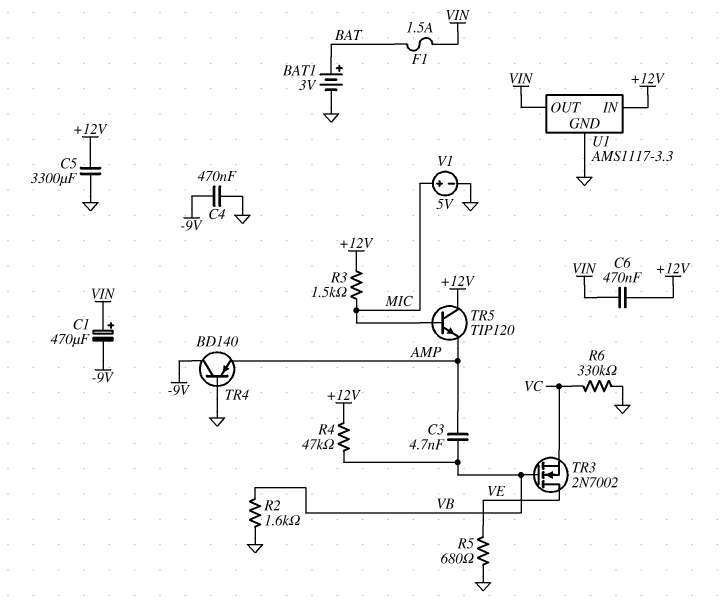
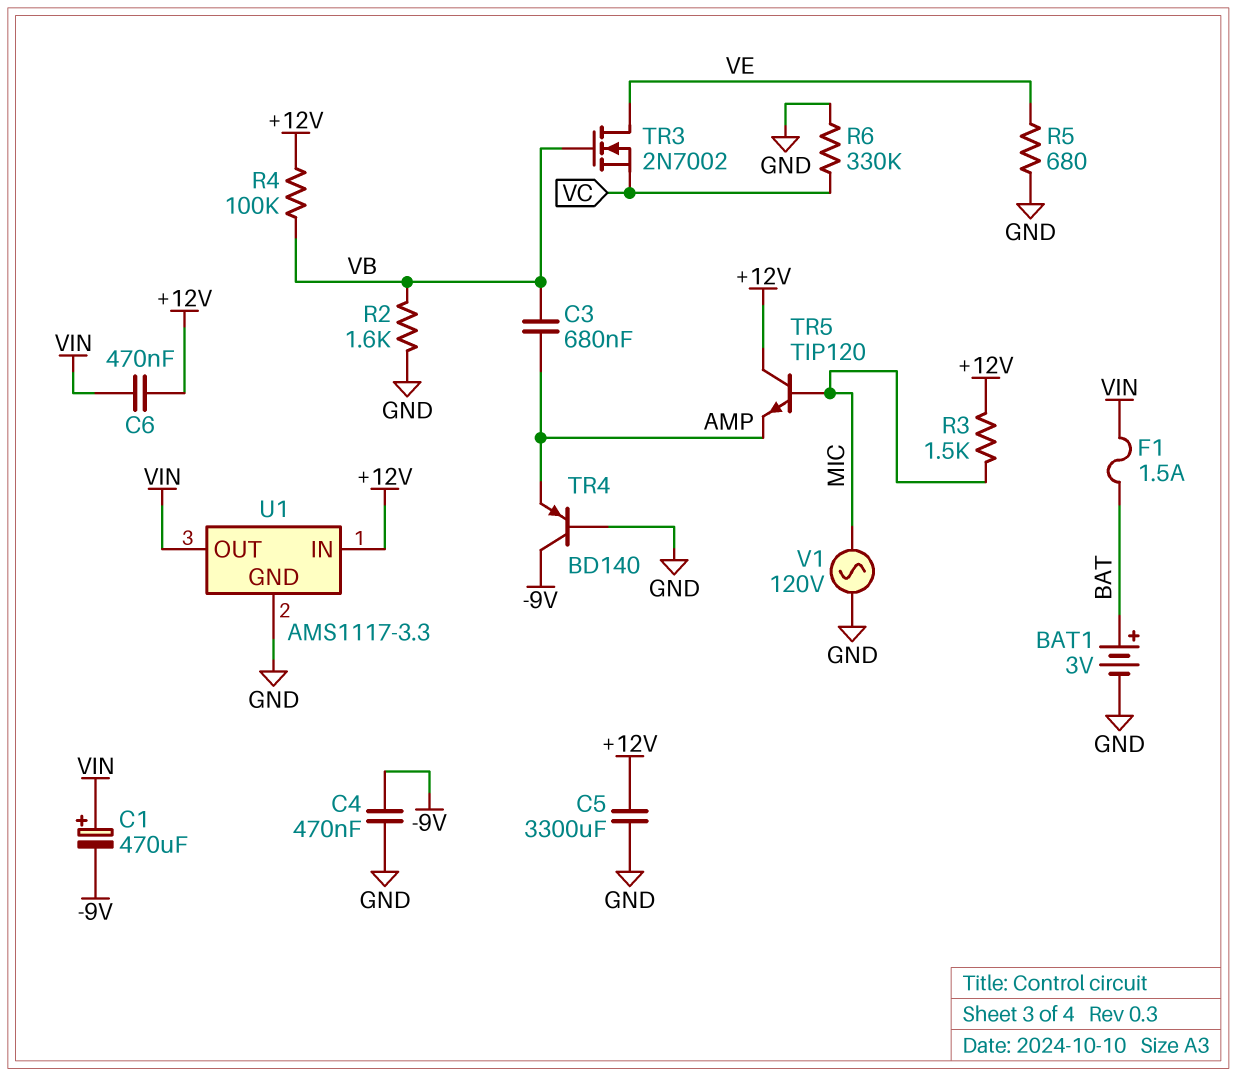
C3: 4.7nF (AMP, VB) -> 680nF (AMP, VB)
R4: 47k (+12V, VB) -> 100k (+12V, VB)
V1: 5V (plus MIC, minus GND) -> AC 120V (GND, MIC)

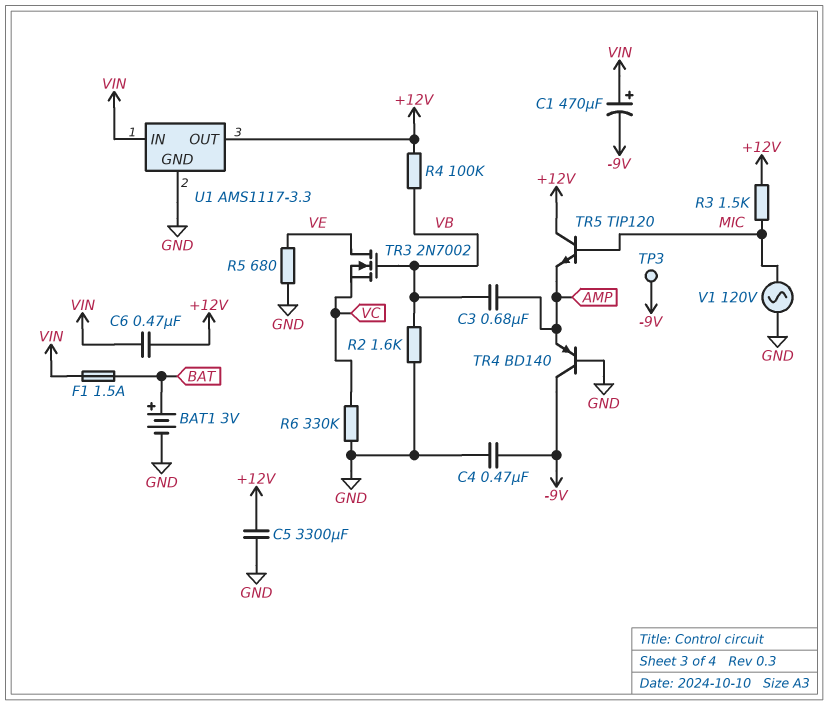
TP3: none -> test point (-9V)
U1 pin IN: +12V -> VIN
U1 pin OUT: VIN -> +12V

